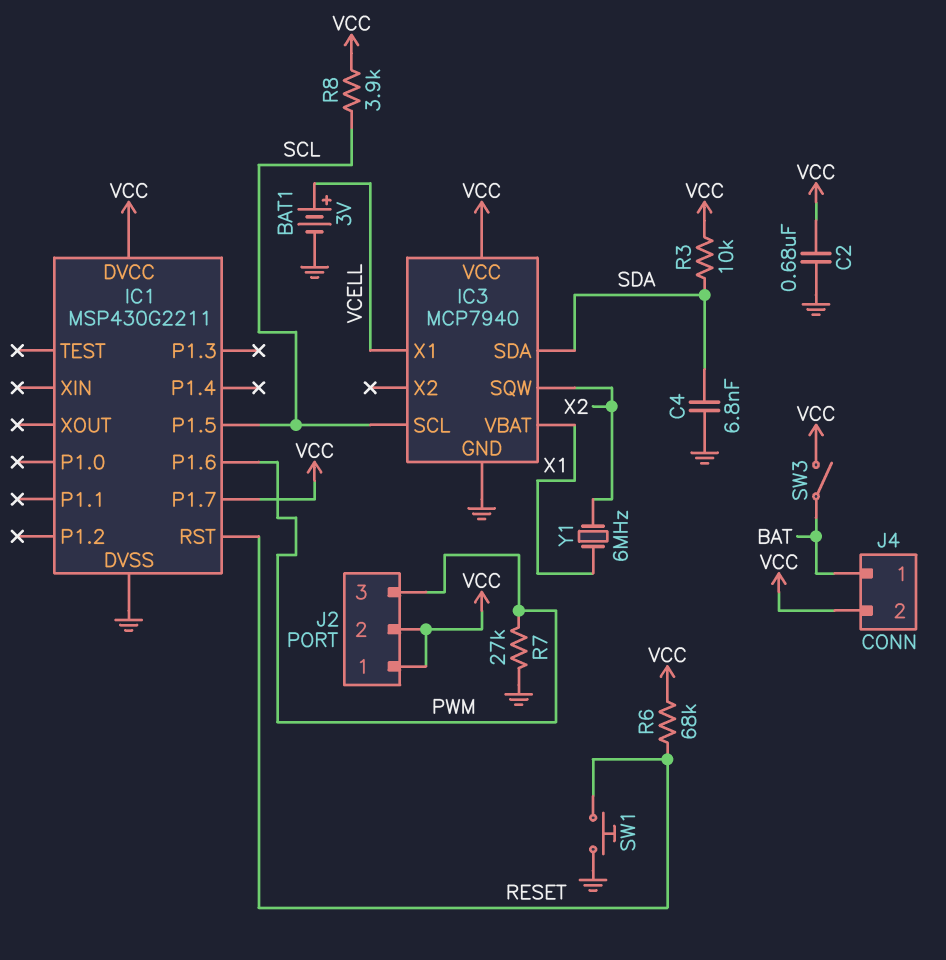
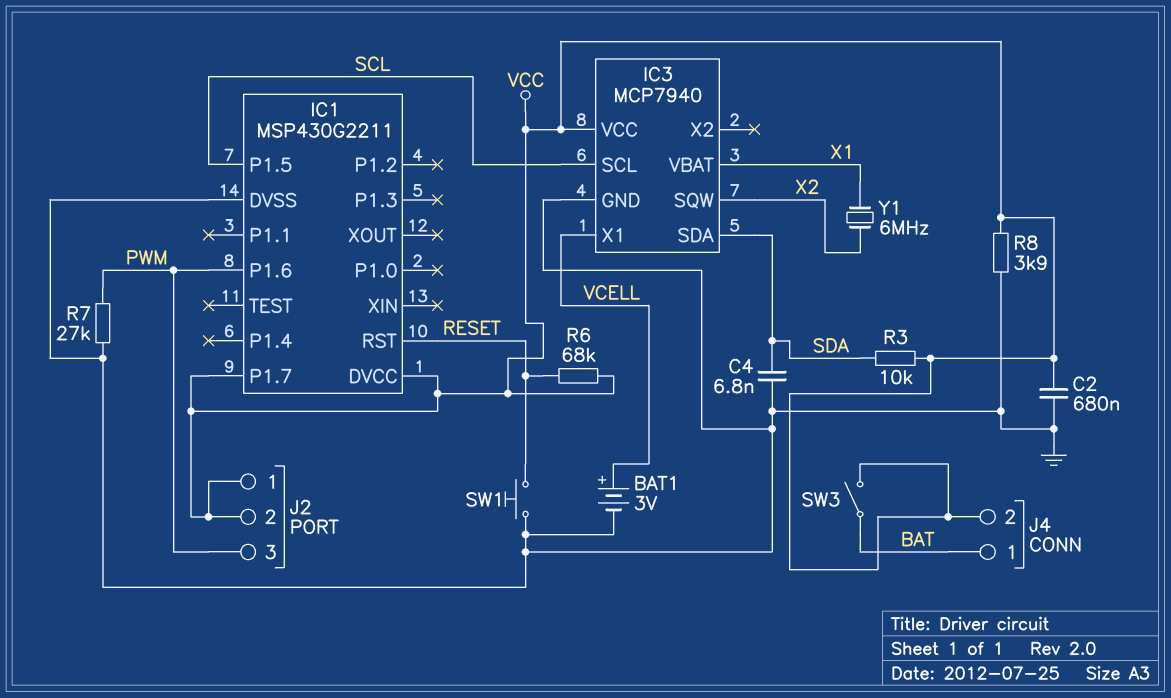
R8: 3.9k (SCL, VCC) -> 3.9k (GND, VCC)

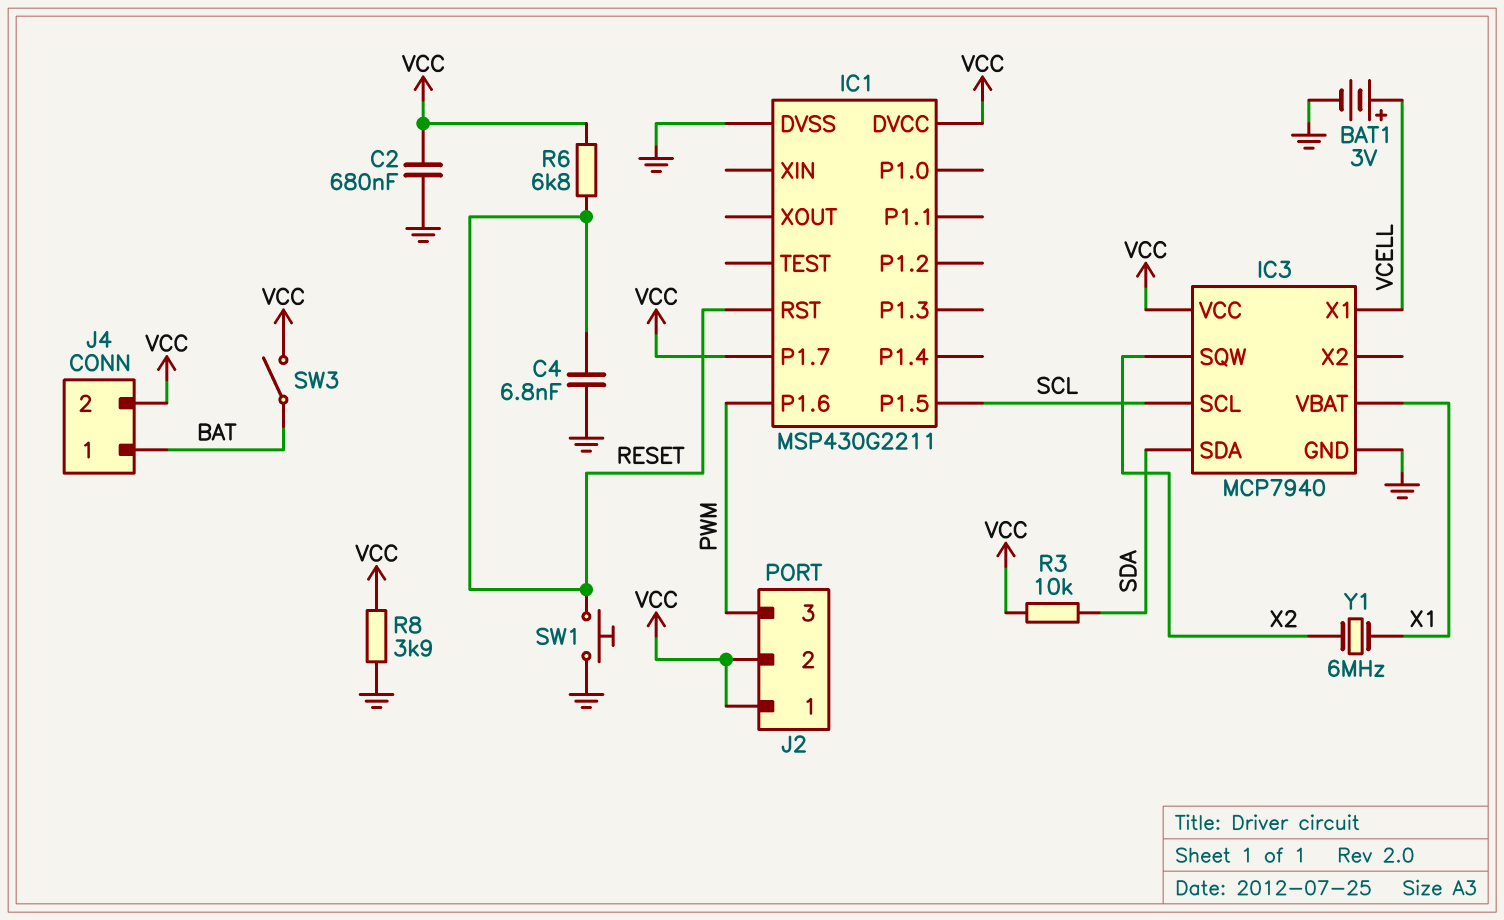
C4: 6.8nF (GND, SDA) -> 6.8nF (GND, RESET)
R6: 68k (RESET, VCC) -> 6.8k (RESET, VCC)
R7: 27k (GND, PWM) -> none

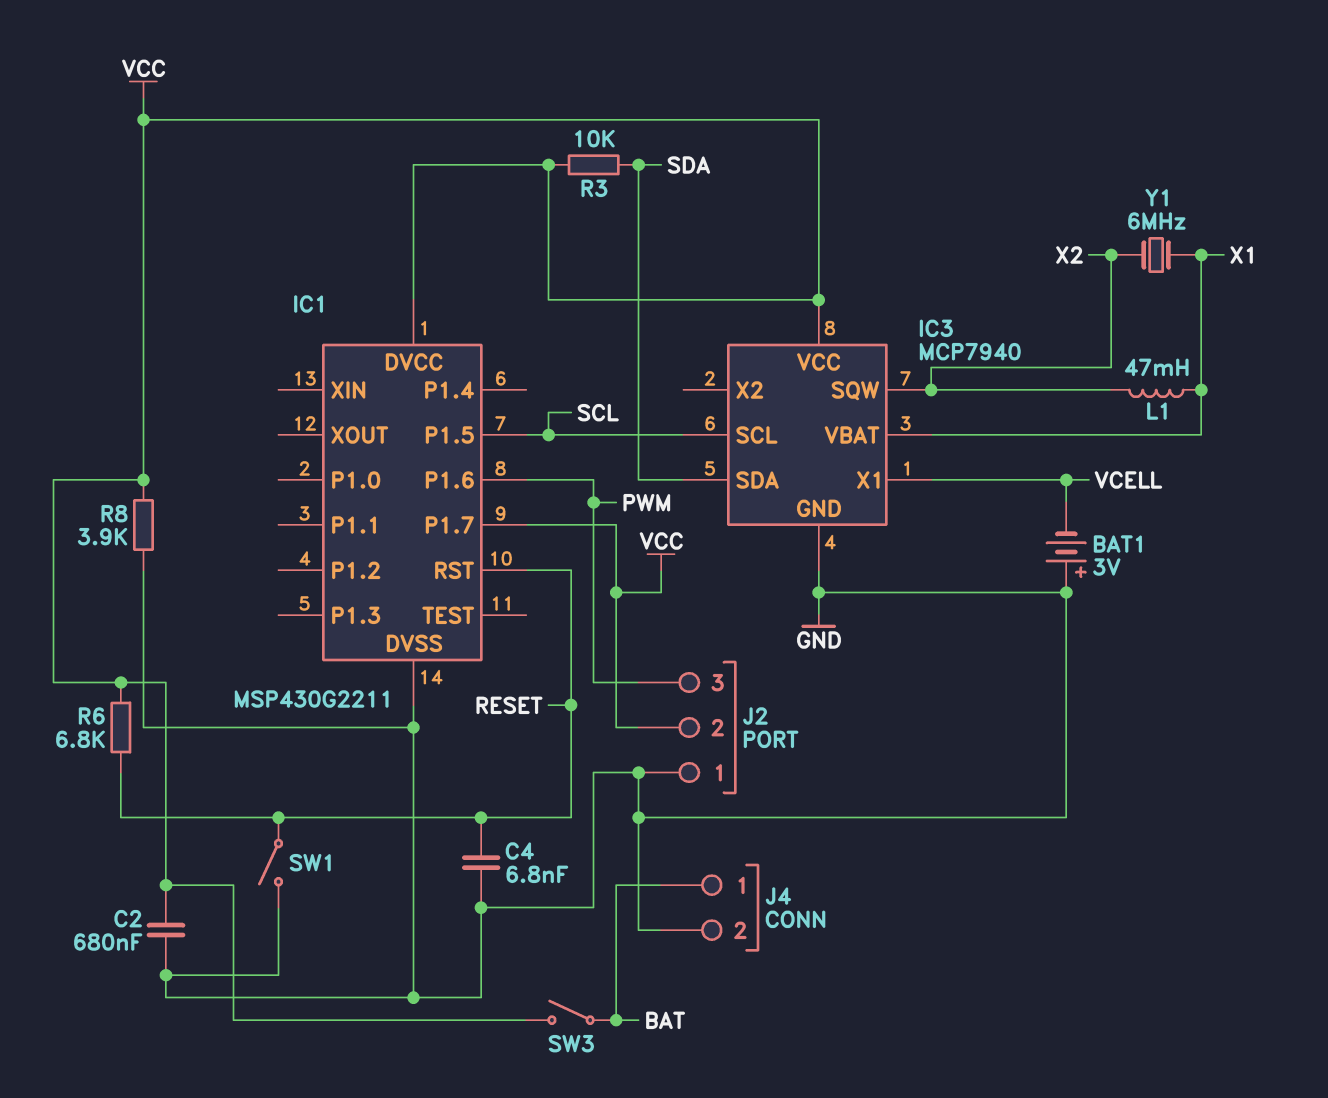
BAT1: 3V (plus VCELL, minus GND) -> 3V (plus GND, minus VCELL)
J2 pin 1: VCC -> GND
J4 pin 2: VCC -> GND
L1: none -> 47mH (X1, X2)
SW1: button (GND, RESET) -> switch (GND, RESET)

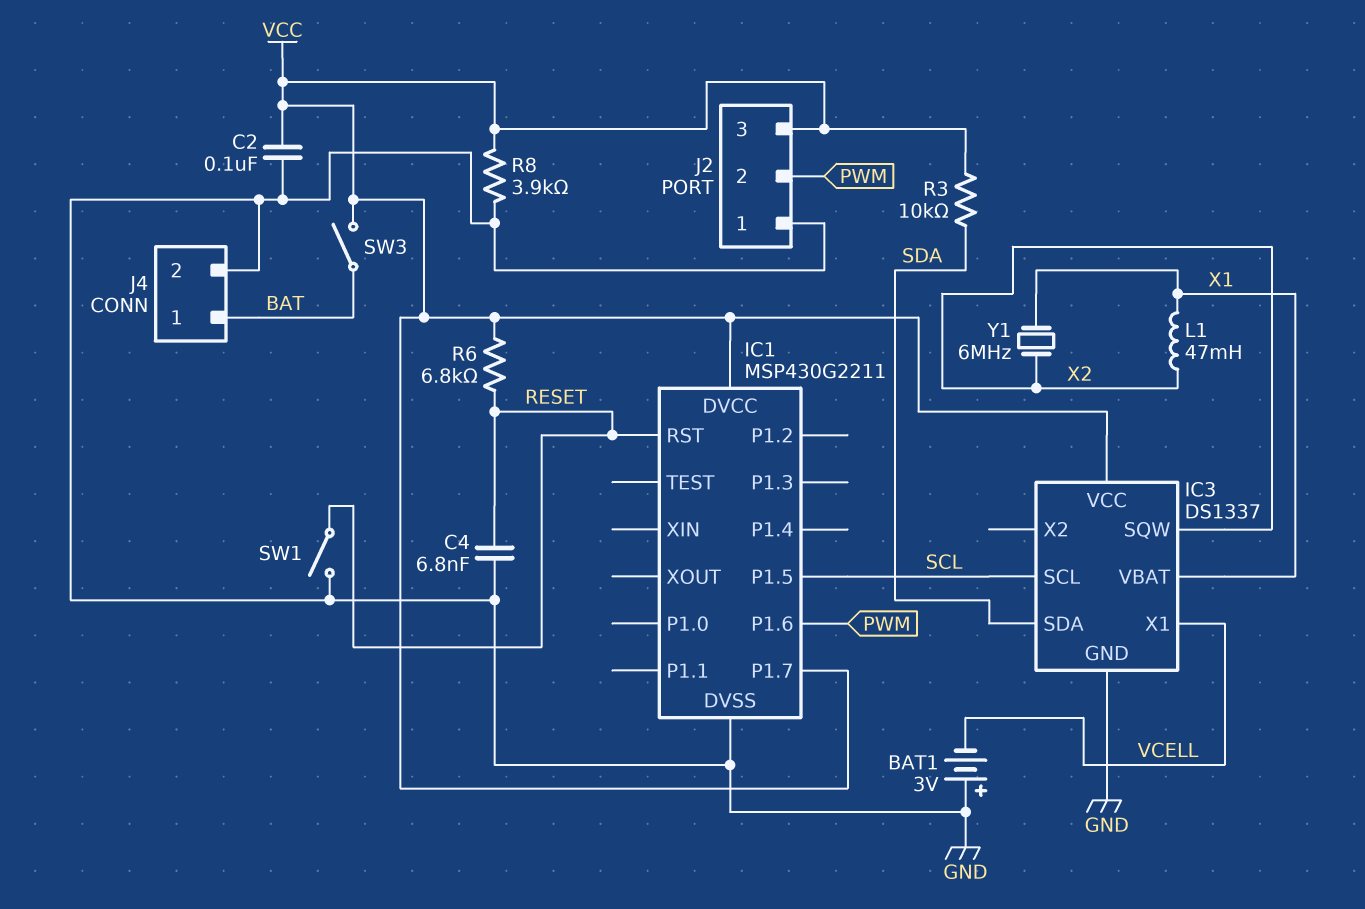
C2: 680nF (GND, VCC) -> 100nF (GND, VCC)
IC3: MCP7940 -> DS1337
J2 pin 2: VCC -> PWM
J2 pin 3: PWM -> VCC

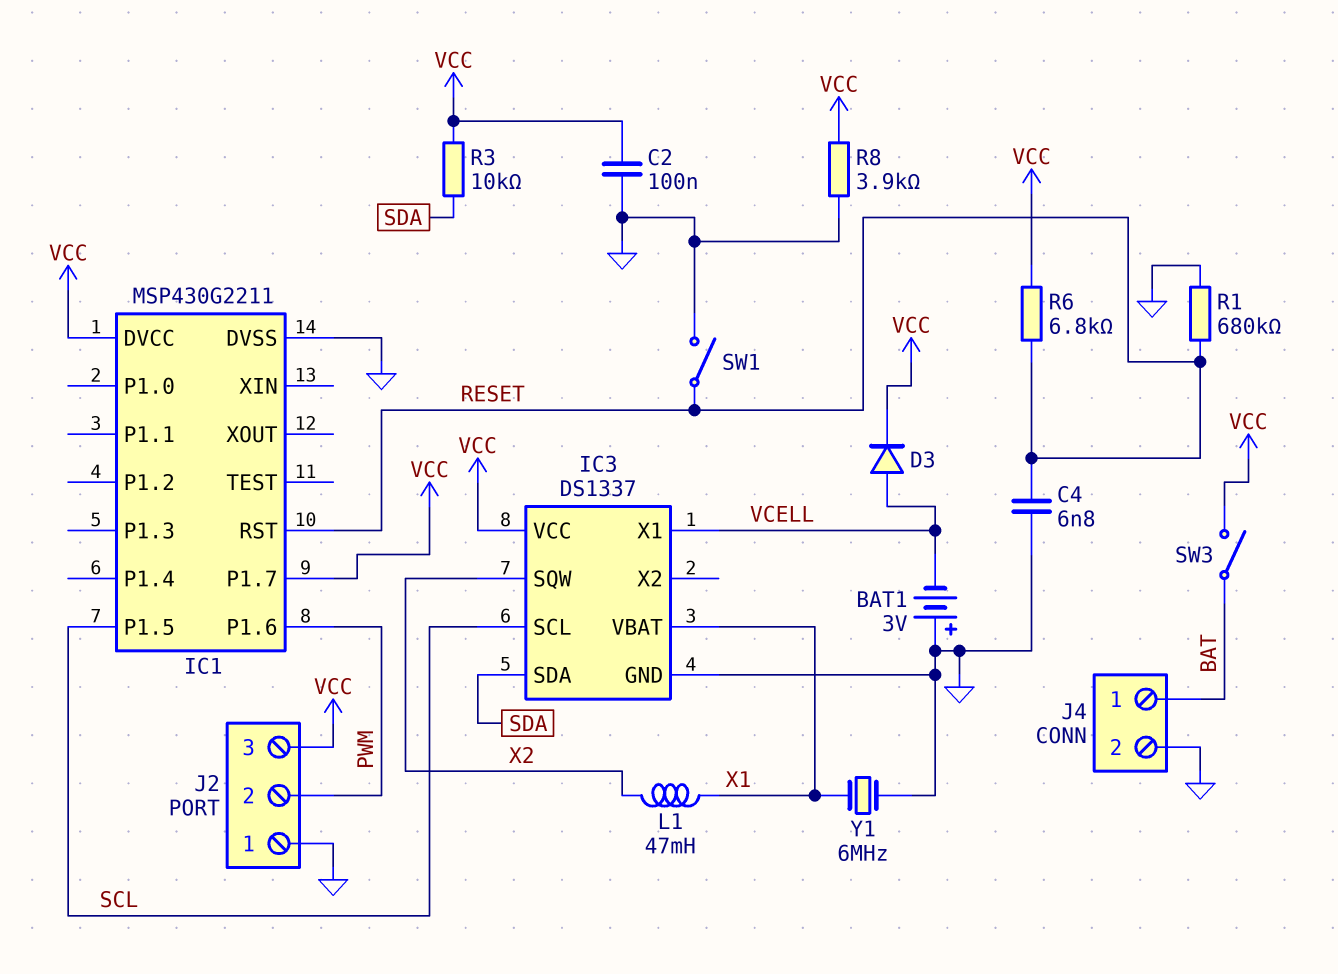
D3: none -> diode (A VCELL, K VCC)
R1: none -> 680k (GND, RESET)
Y1: 6MHz (X1, X2) -> 6MHz (GND, X1)

